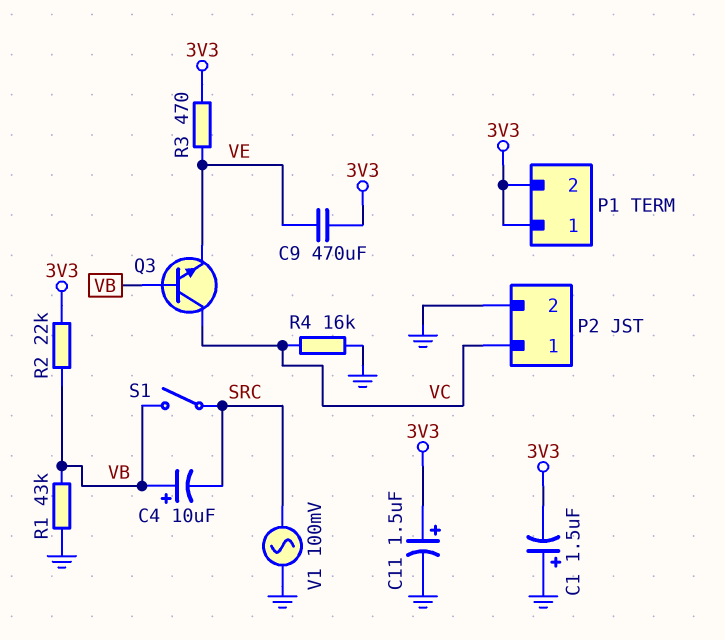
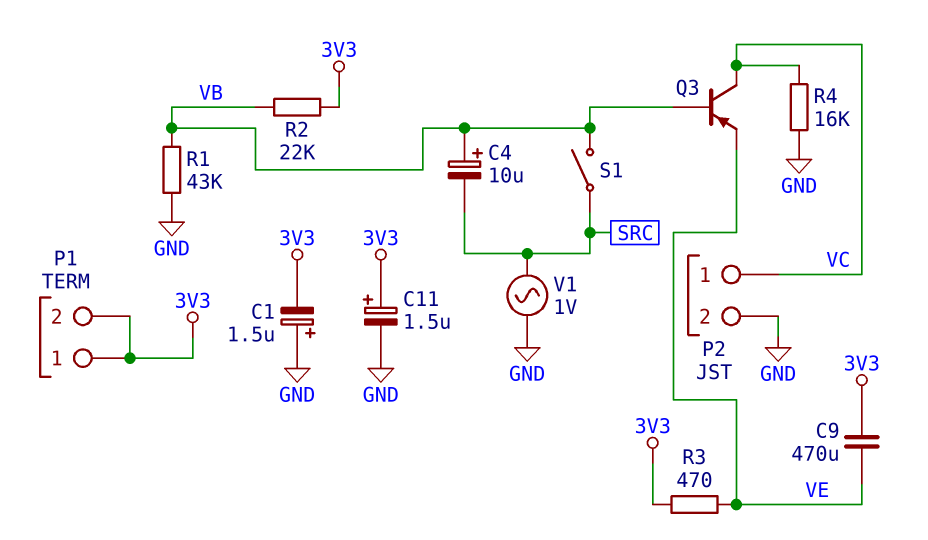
Q3: NPN (B VB, C VC, E VE) -> PNP (B VB, C VC, E VE)
V1: AC 100mV (GND, SRC) -> AC 1V (GND, SRC)

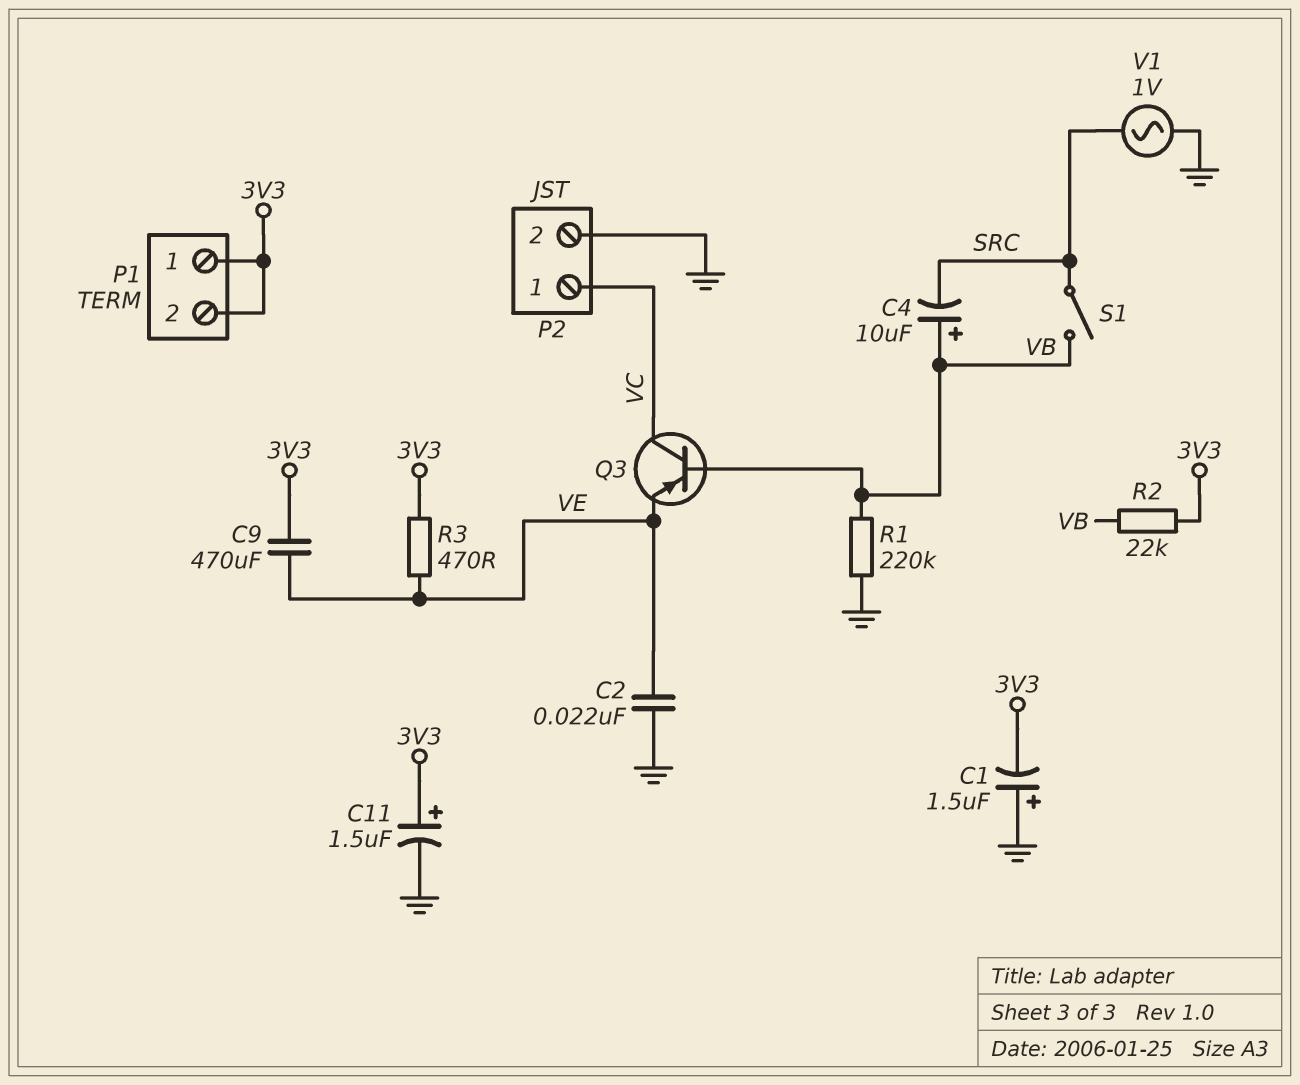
C2: none -> 22nF (GND, VE)
R1: 43k (GND, VB) -> 220k (GND, VB)
R4: 16k (GND, VC) -> none

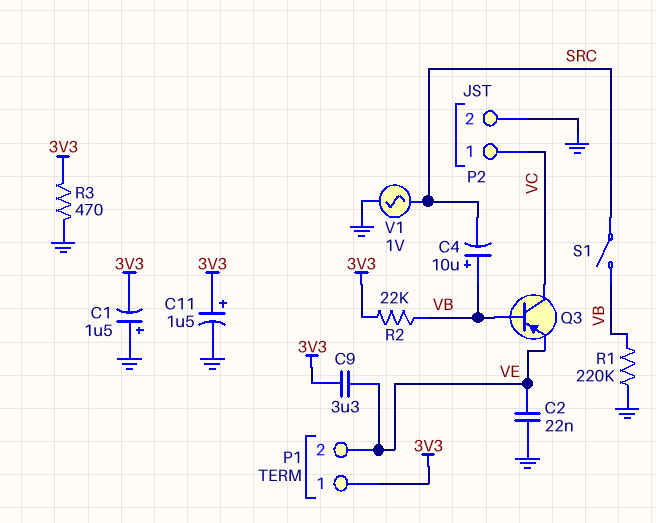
C9: 470uF (3V3, VE) -> 3.3uF (3V3, VE)
P1 pin 2: 3V3 -> VE
R3: 470 (3V3, VE) -> 470 (3V3, GND)

